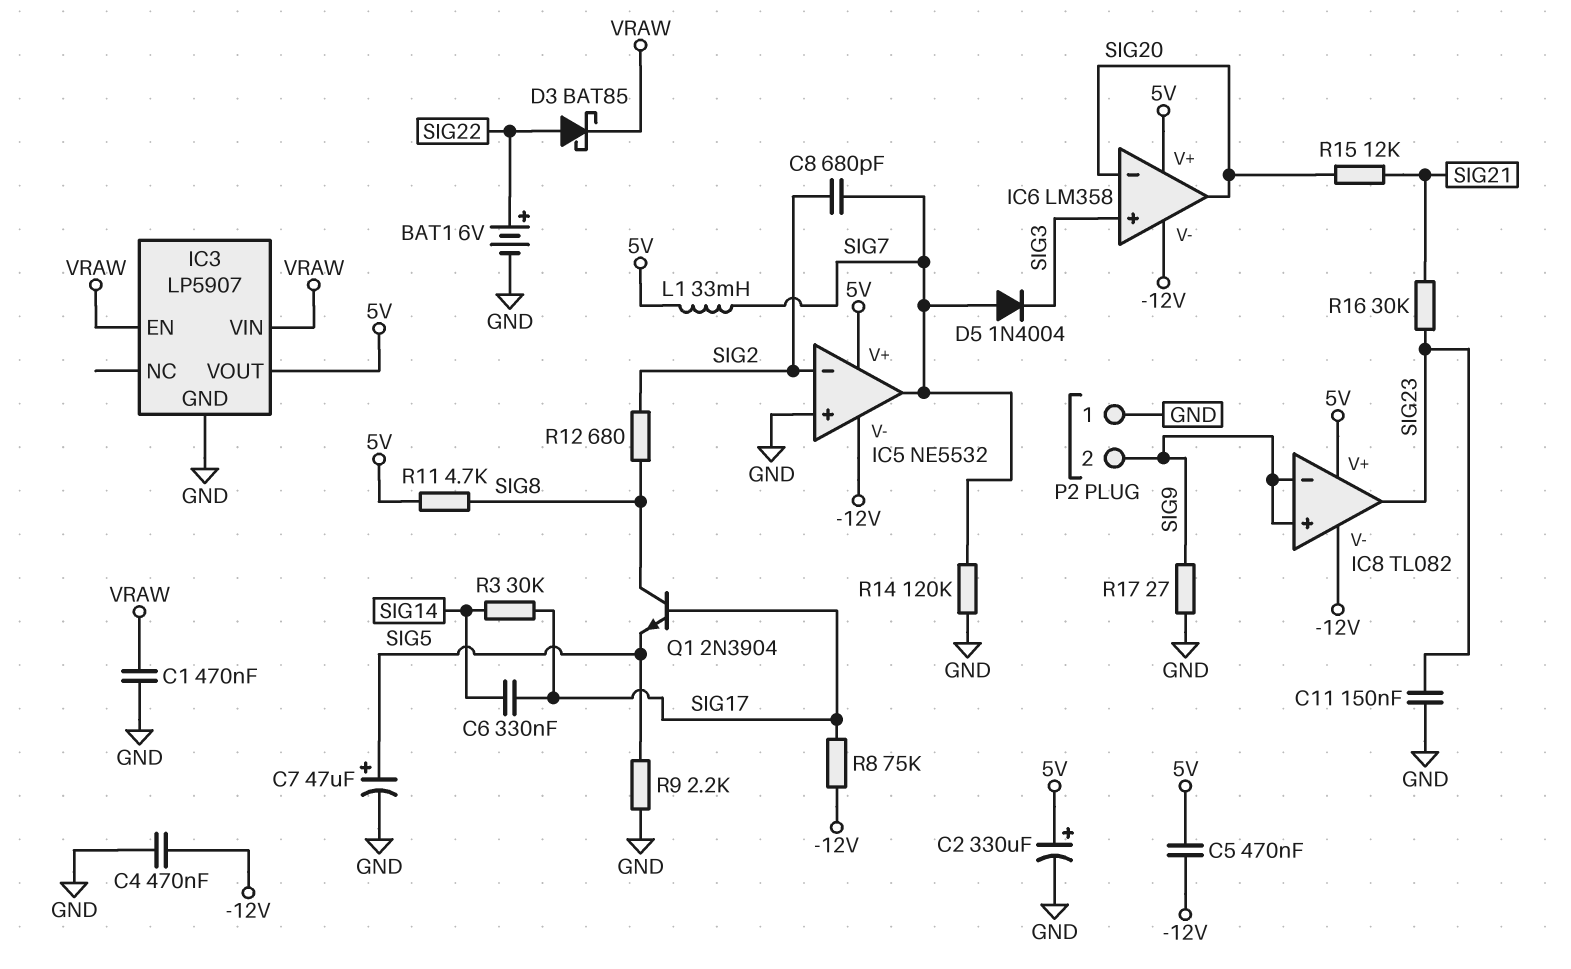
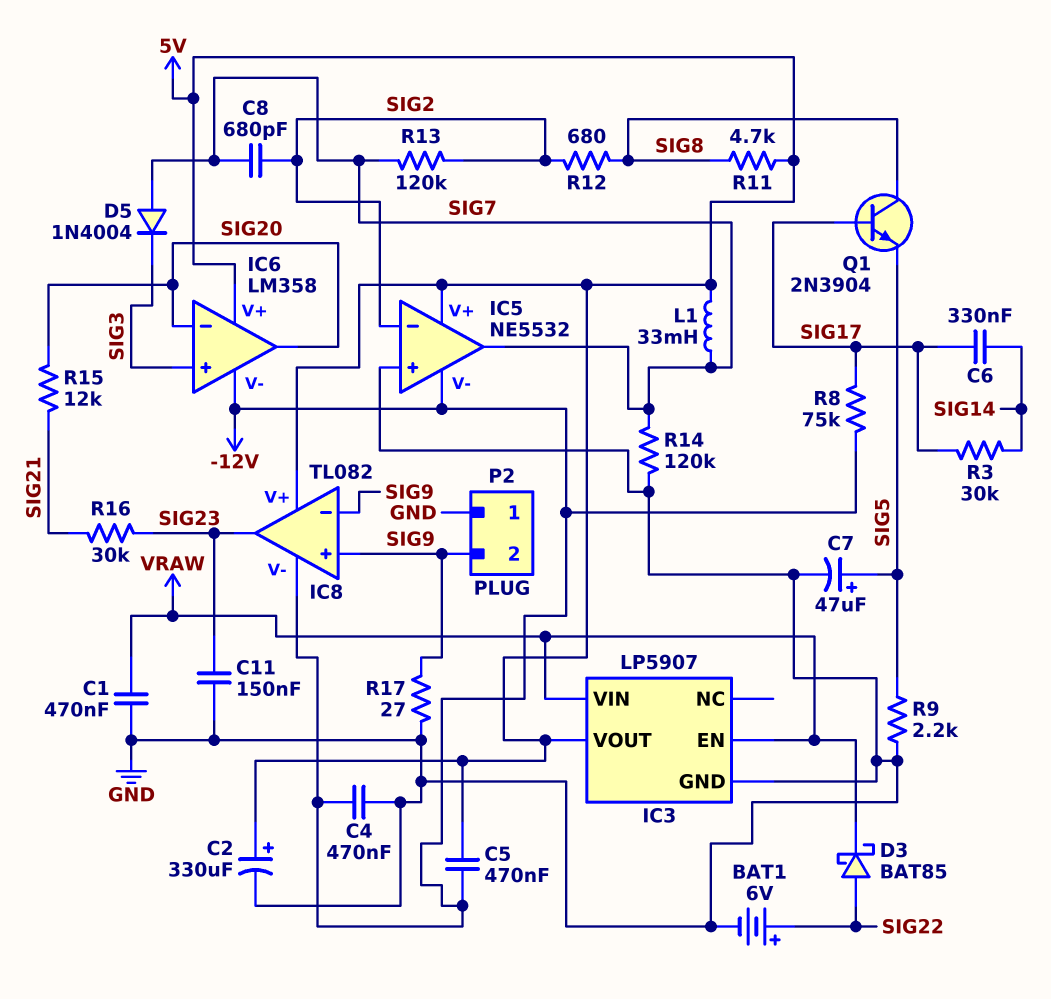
R13: none -> 120k (SIG2, SIG7)

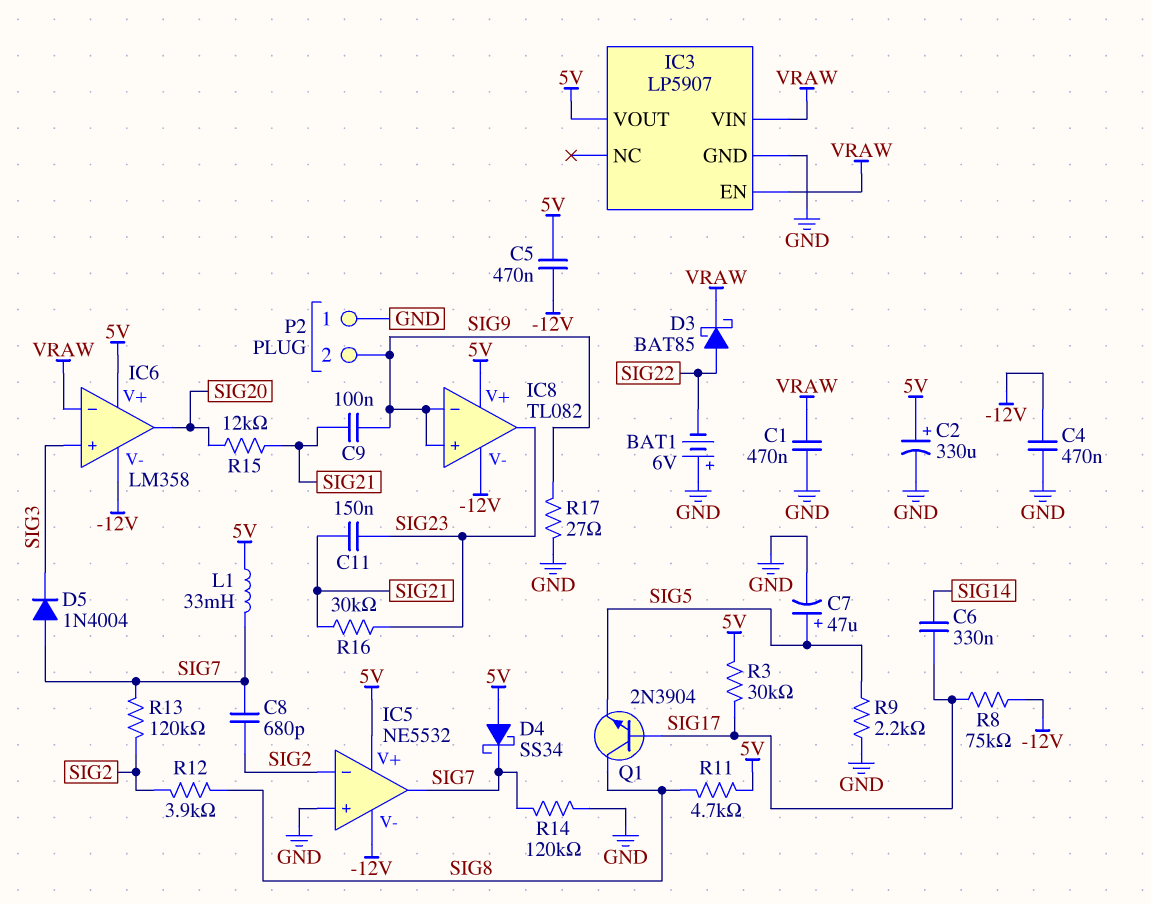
BAT1: 6V (plus SIG22, minus GND) -> 6V (plus GND, minus SIG22)
C9: none -> 100nF (SIG9, SIG21)
C11: 150nF (GND, SIG23) -> 150nF (SIG21, SIG23)
D4: none -> schottky SS34 (A 5V, K SIG7)
IC6 pin in-: SIG20 -> VRAW
R3: 30k (SIG14, SIG17) -> 30k (5V, SIG17)
R12: 680 (SIG2, SIG8) -> 3.9k (SIG2, SIG8)

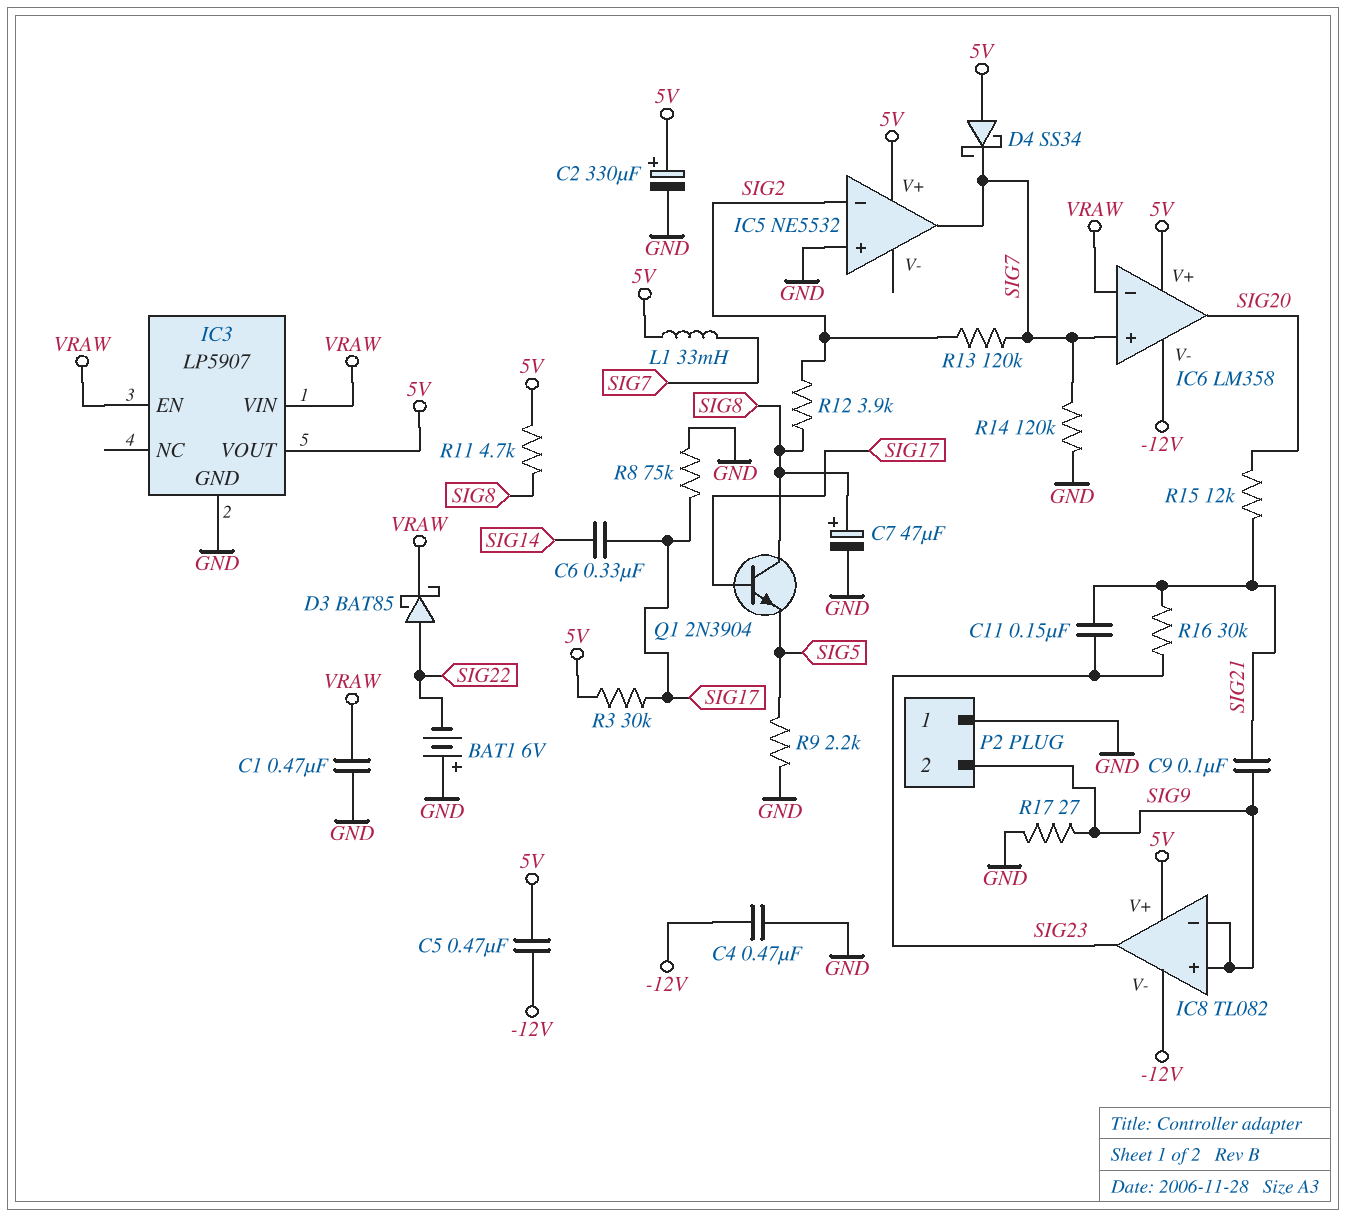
C7: 47uF (plus SIG5, minus GND) -> 47uF (plus SIG8, minus GND)
C8: 680pF (SIG2, SIG7) -> none
D5: diode 1N4004 (A SIG7, K SIG3) -> none
IC5 pin V-: -12V -> none
IC6 pin in+: SIG3 -> SIG7
R8: 75k (-12V, SIG17) -> 75k (GND, SIG17)

